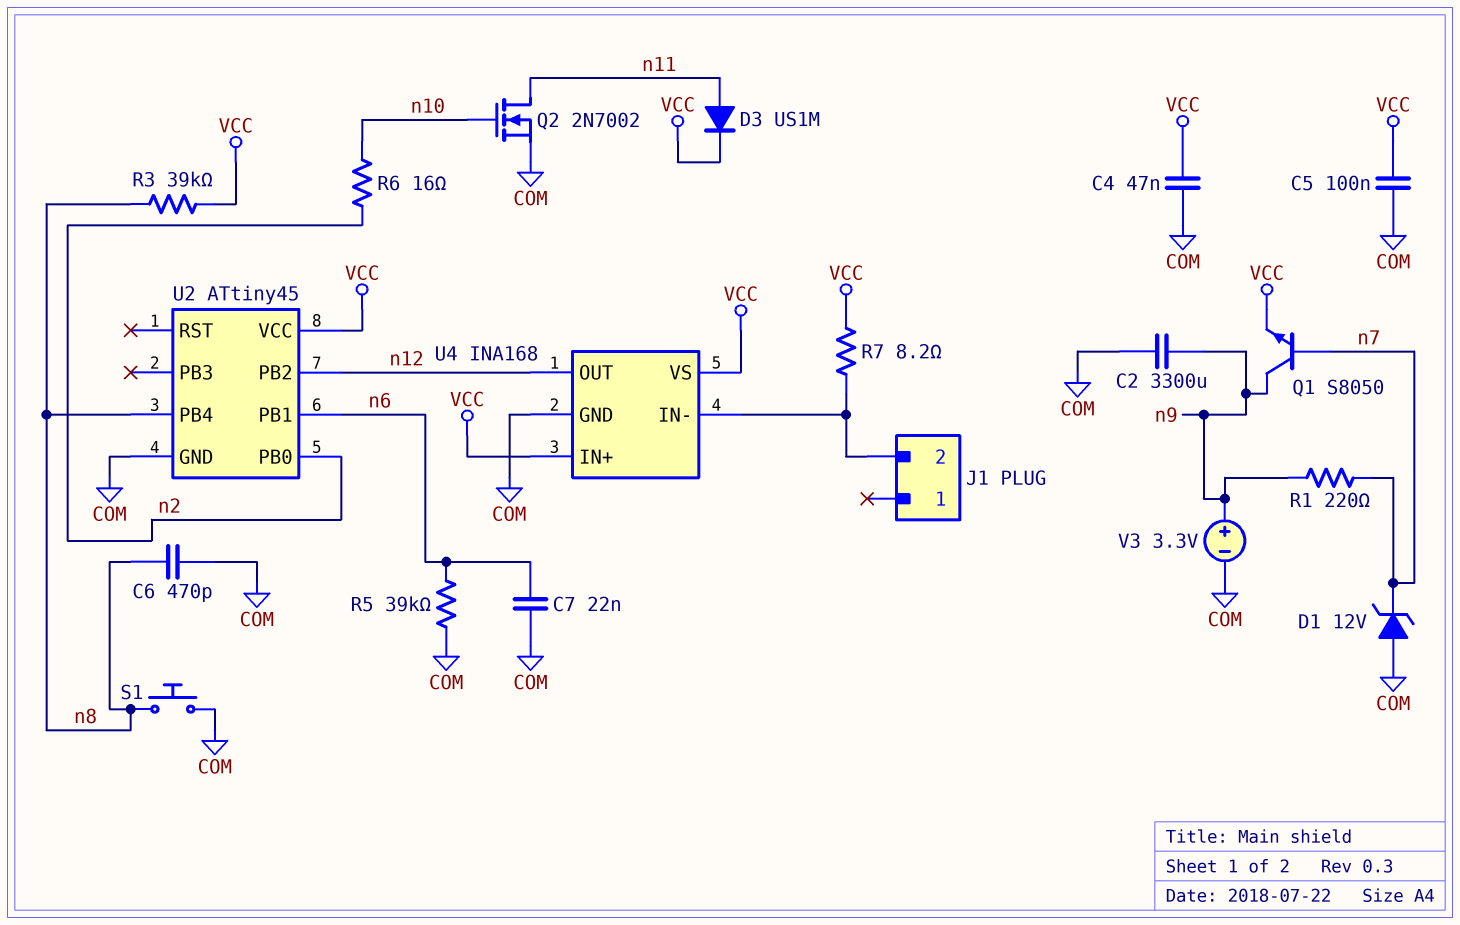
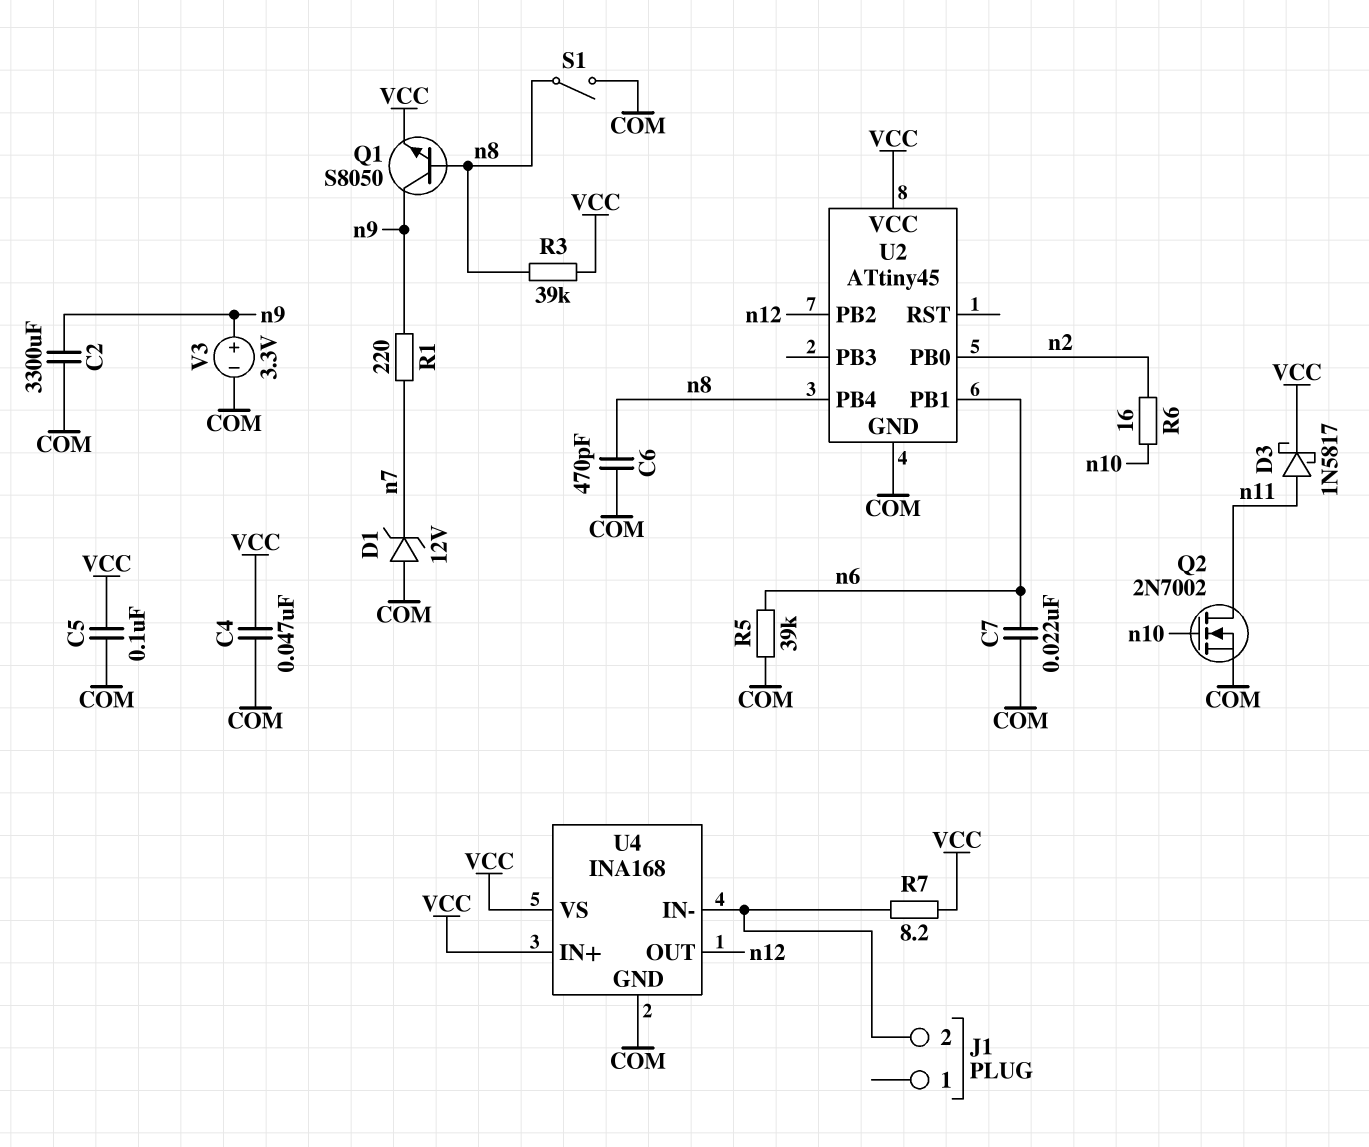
D3: diode US1M (A n11, K VCC) -> schottky 1N5817 (A n11, K VCC)
Q1: NPN S8050 (B n7, C n9, E VCC) -> NPN S8050 (B n8, C n9, E VCC)
S1: button (COM, n8) -> switch (COM, n8)

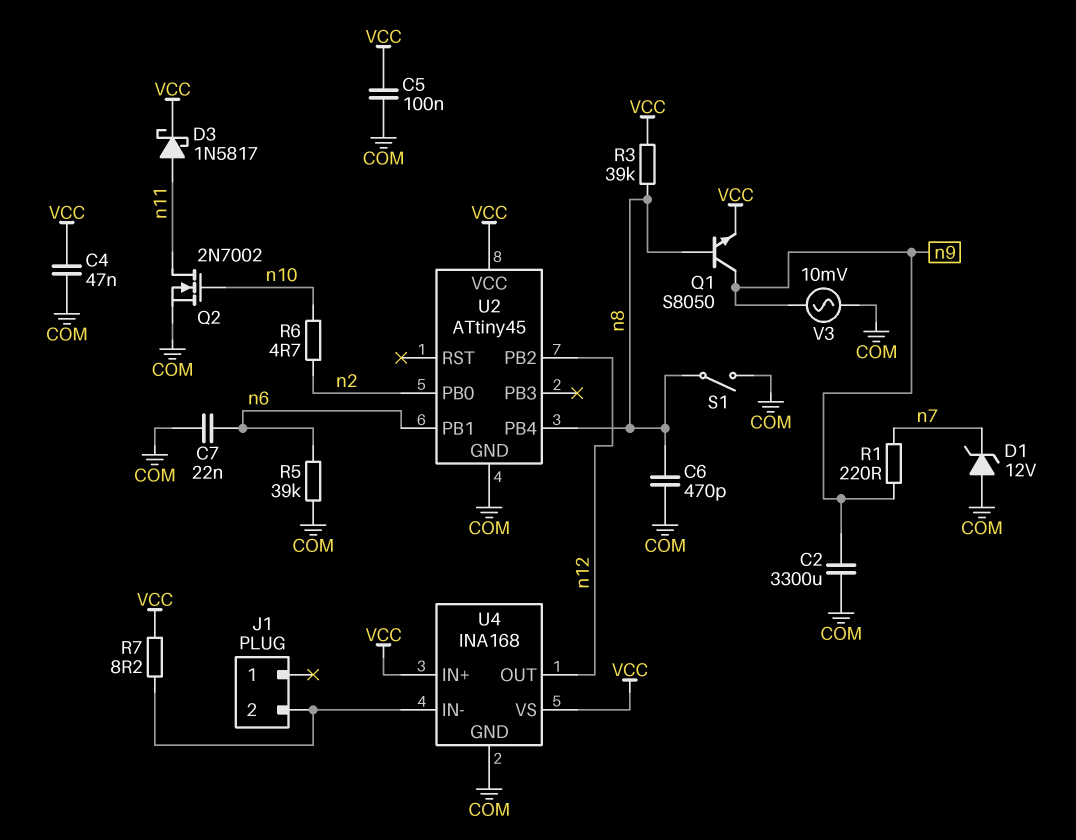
R6: 16 (n2, n10) -> 4.7 (n2, n10)
V3: 3.3V (plus n9, minus COM) -> AC 10mV (COM, n9)

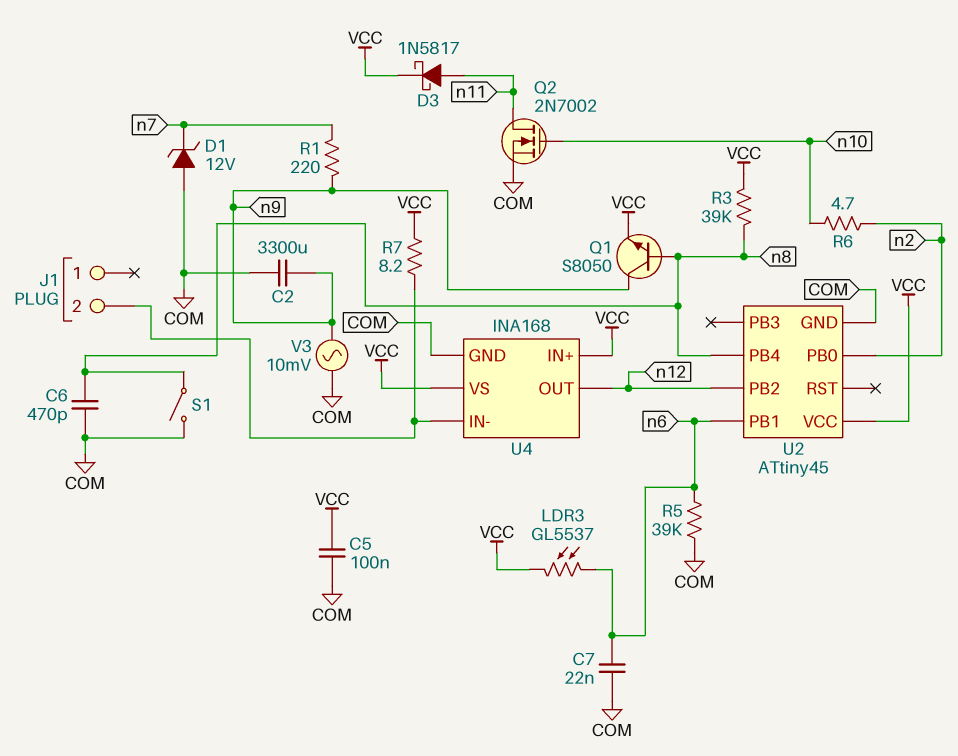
C4: 47nF (COM, VCC) -> none
LDR3: none -> GL5537 (VCC, n6)

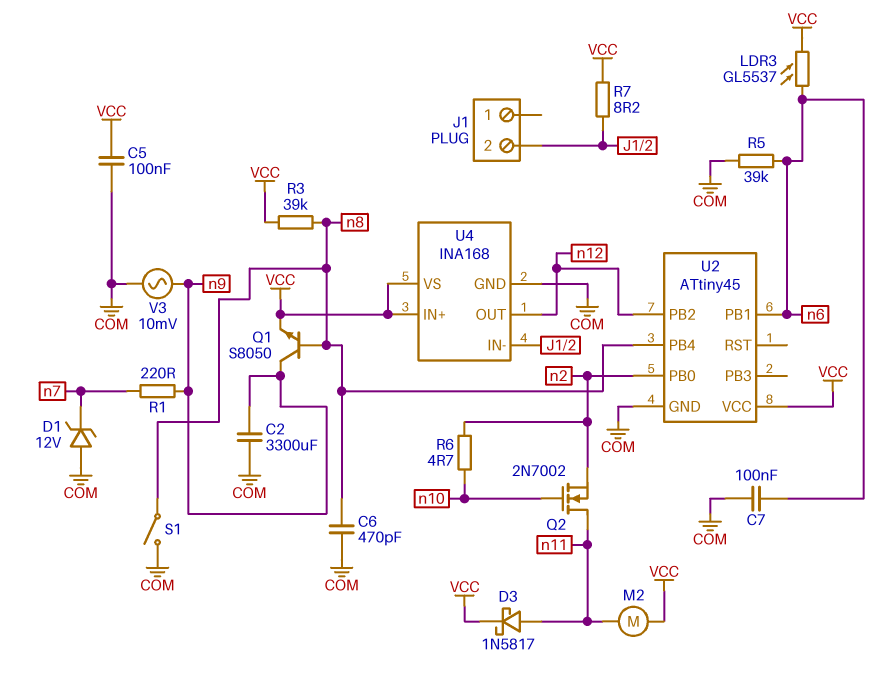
C7: 22nF (COM, n6) -> 100nF (COM, n6)
M2: none -> motor (VCC, n11)
Q2: NMOS 2N7002 (G n10, D n11, S COM) -> NMOS 2N7002 (G n10, D n11, S n2)

